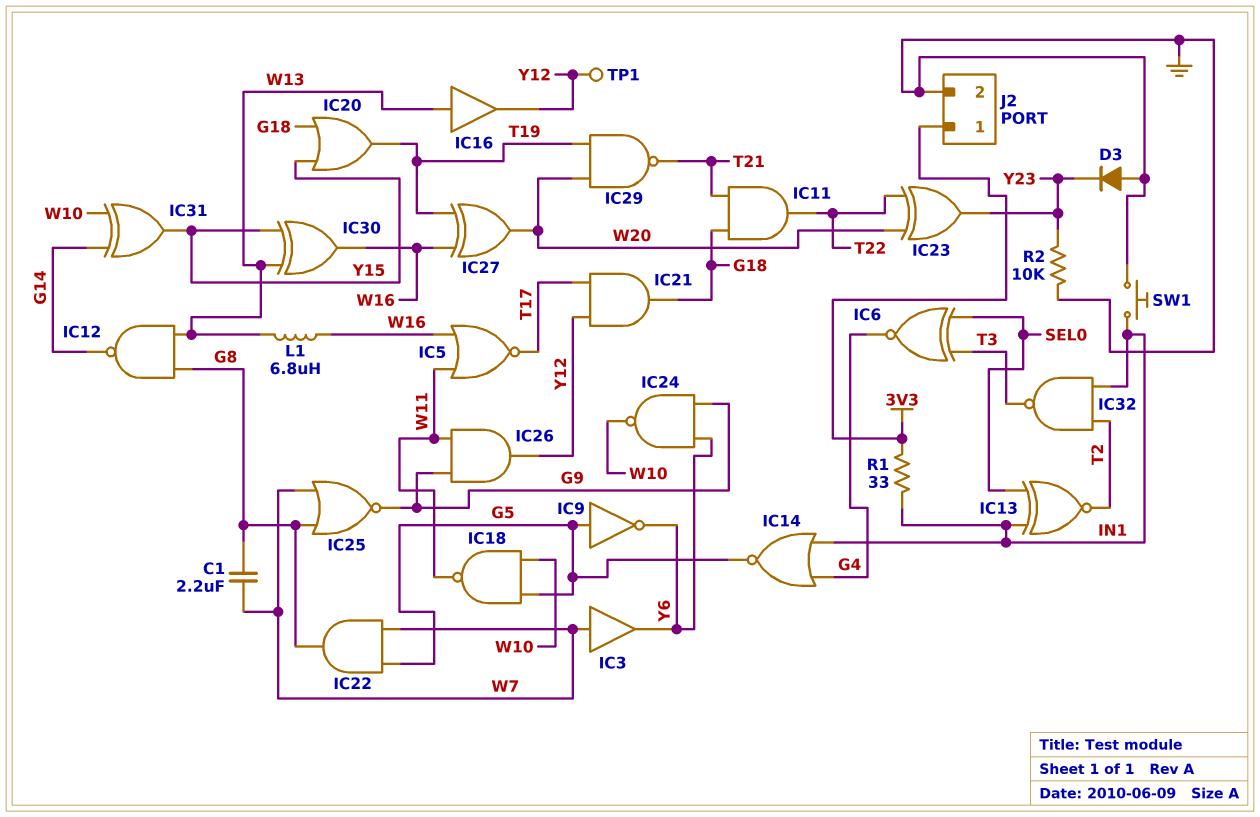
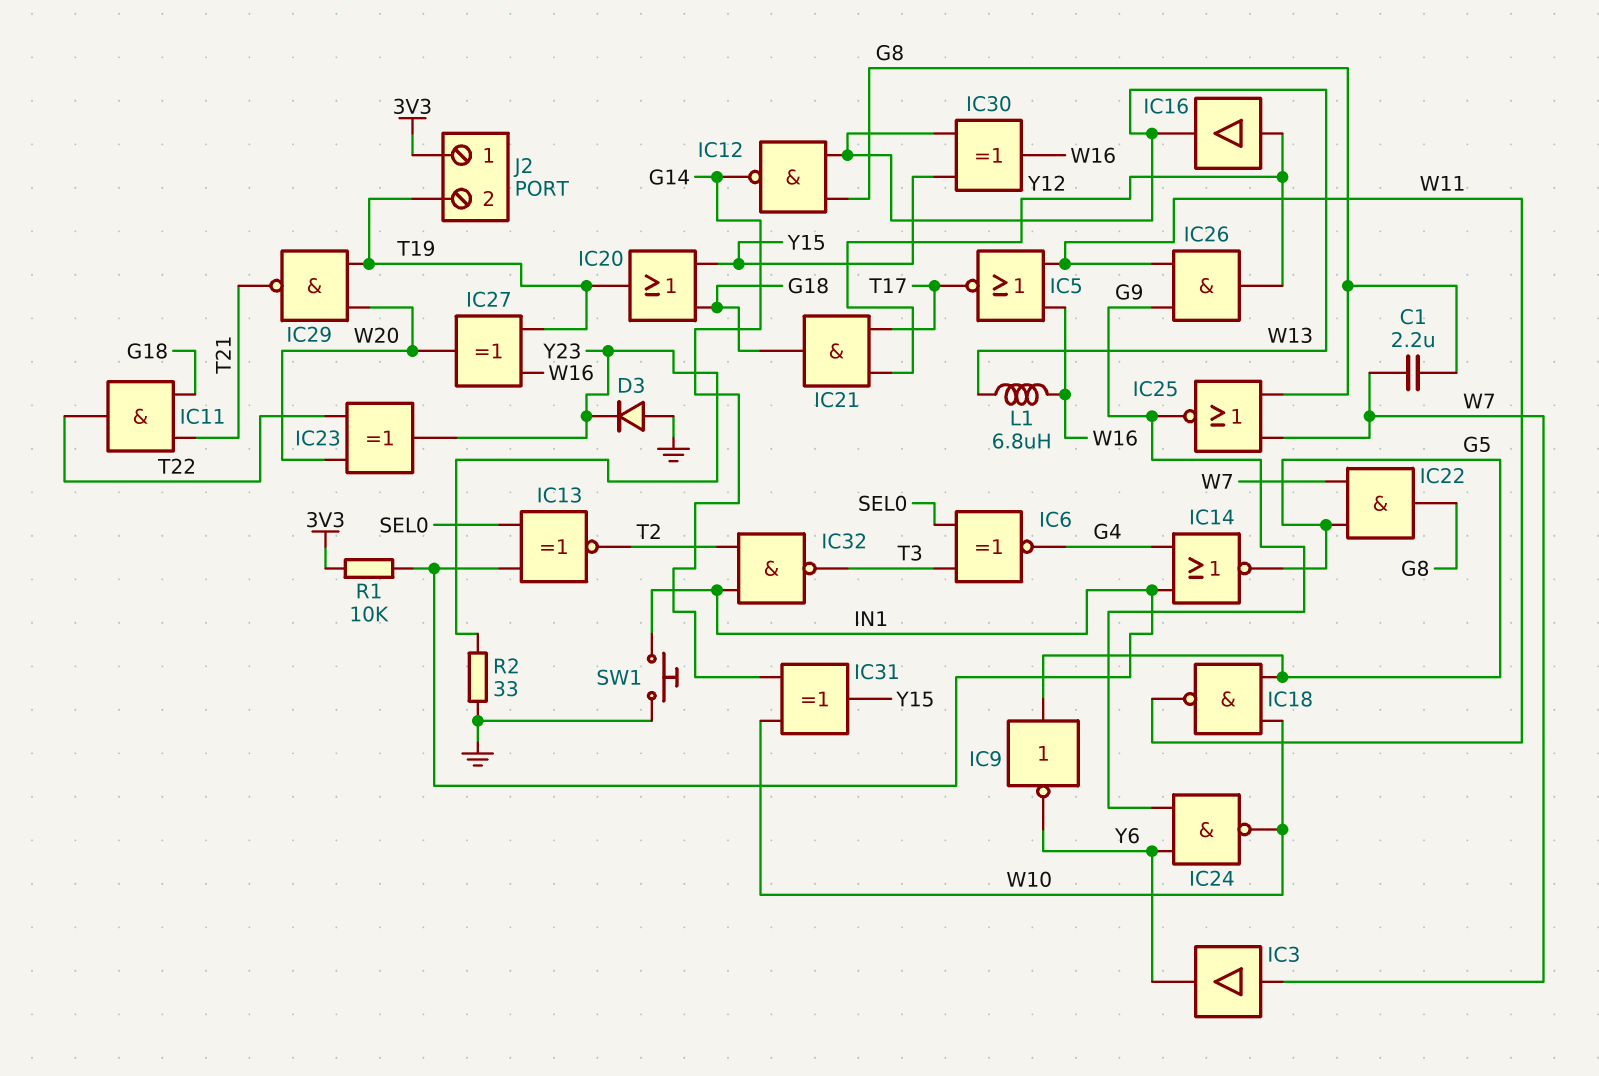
IC16: buffer (in W13, out Y12) -> buffer (in Y12, out W13)
J2 pin 2: GND -> T19
R1: 33 (3V3, IN1) -> 10k (3V3, IN1)
R2: 10k (GND, Y23) -> 33 (GND, Y23)
TP1: test point (Y12) -> none

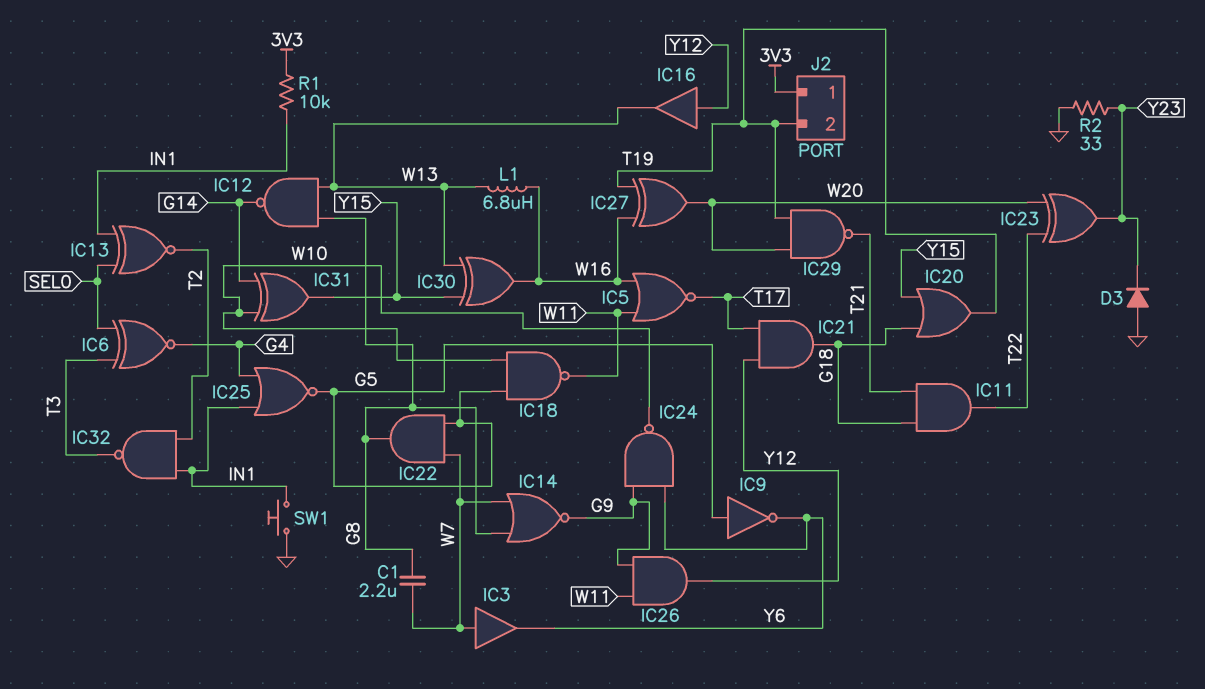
IC14: NOR (in G4, in IN1, out G5) -> NOR (in G8, in W7, out G9)
IC25: NOR (in G8, in W7, out G9) -> NOR (in G4, in IN1, out G5)

